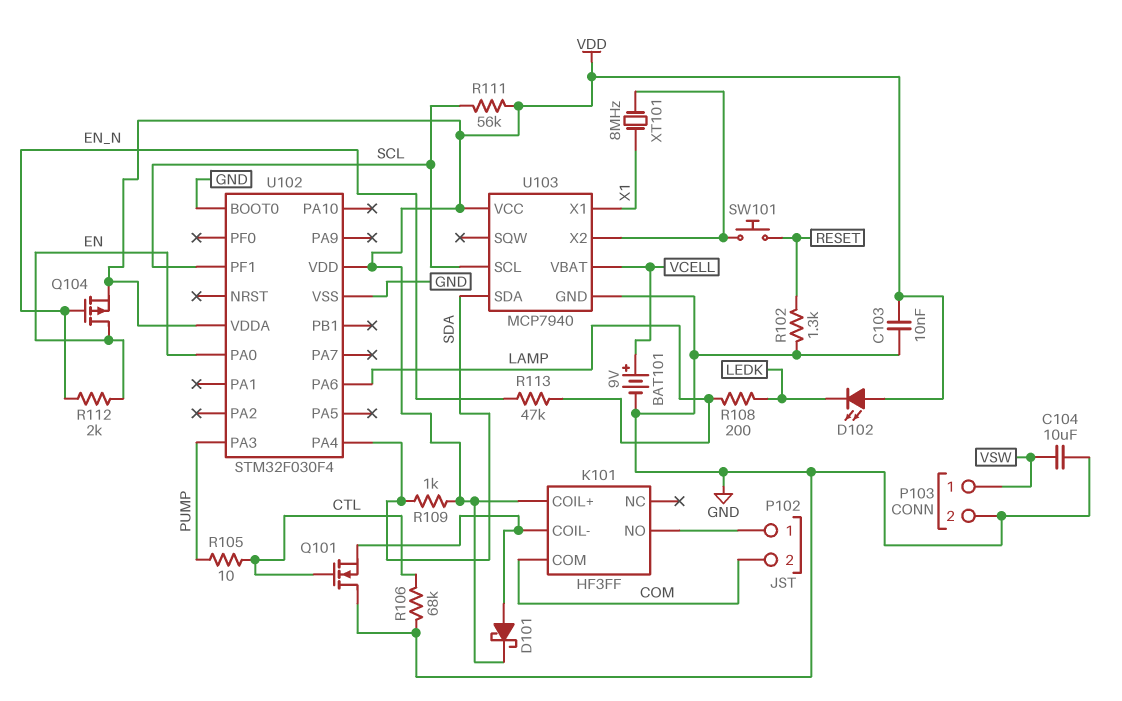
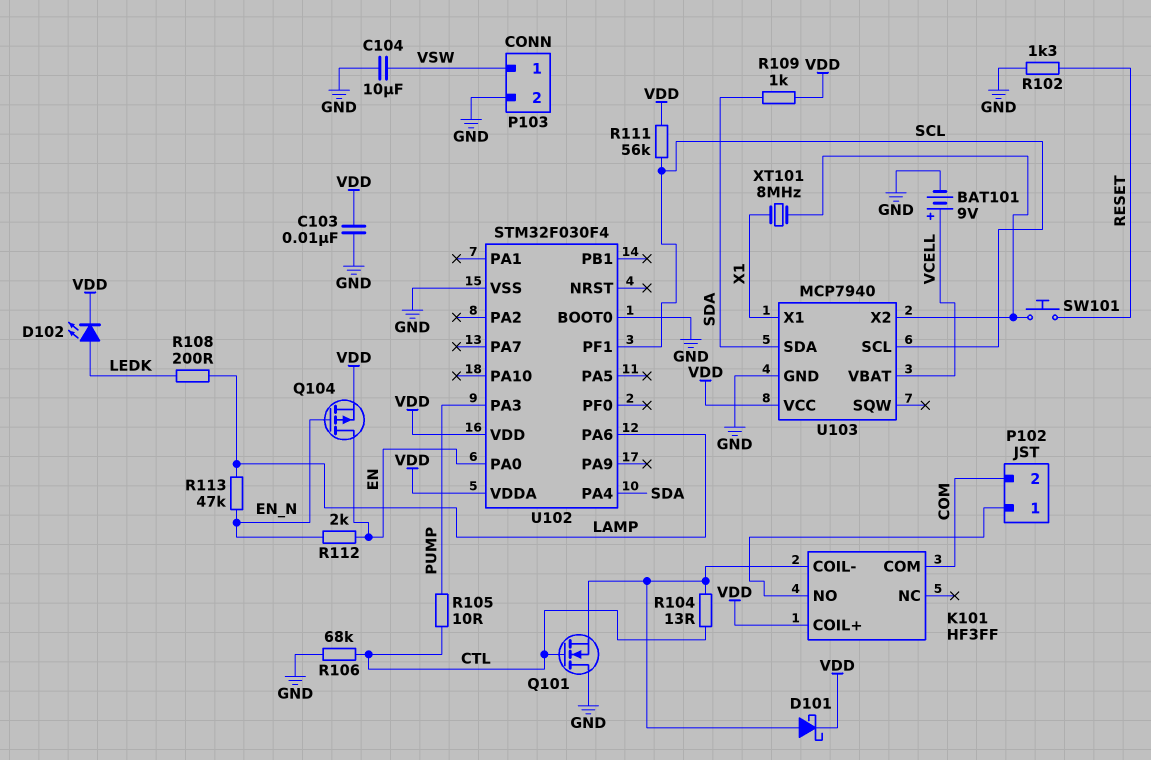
D102: LED (A VDD, K LEDK) -> LED (A LEDK, K VDD)
R104: none -> 13 (CTL, K101/COIL-)

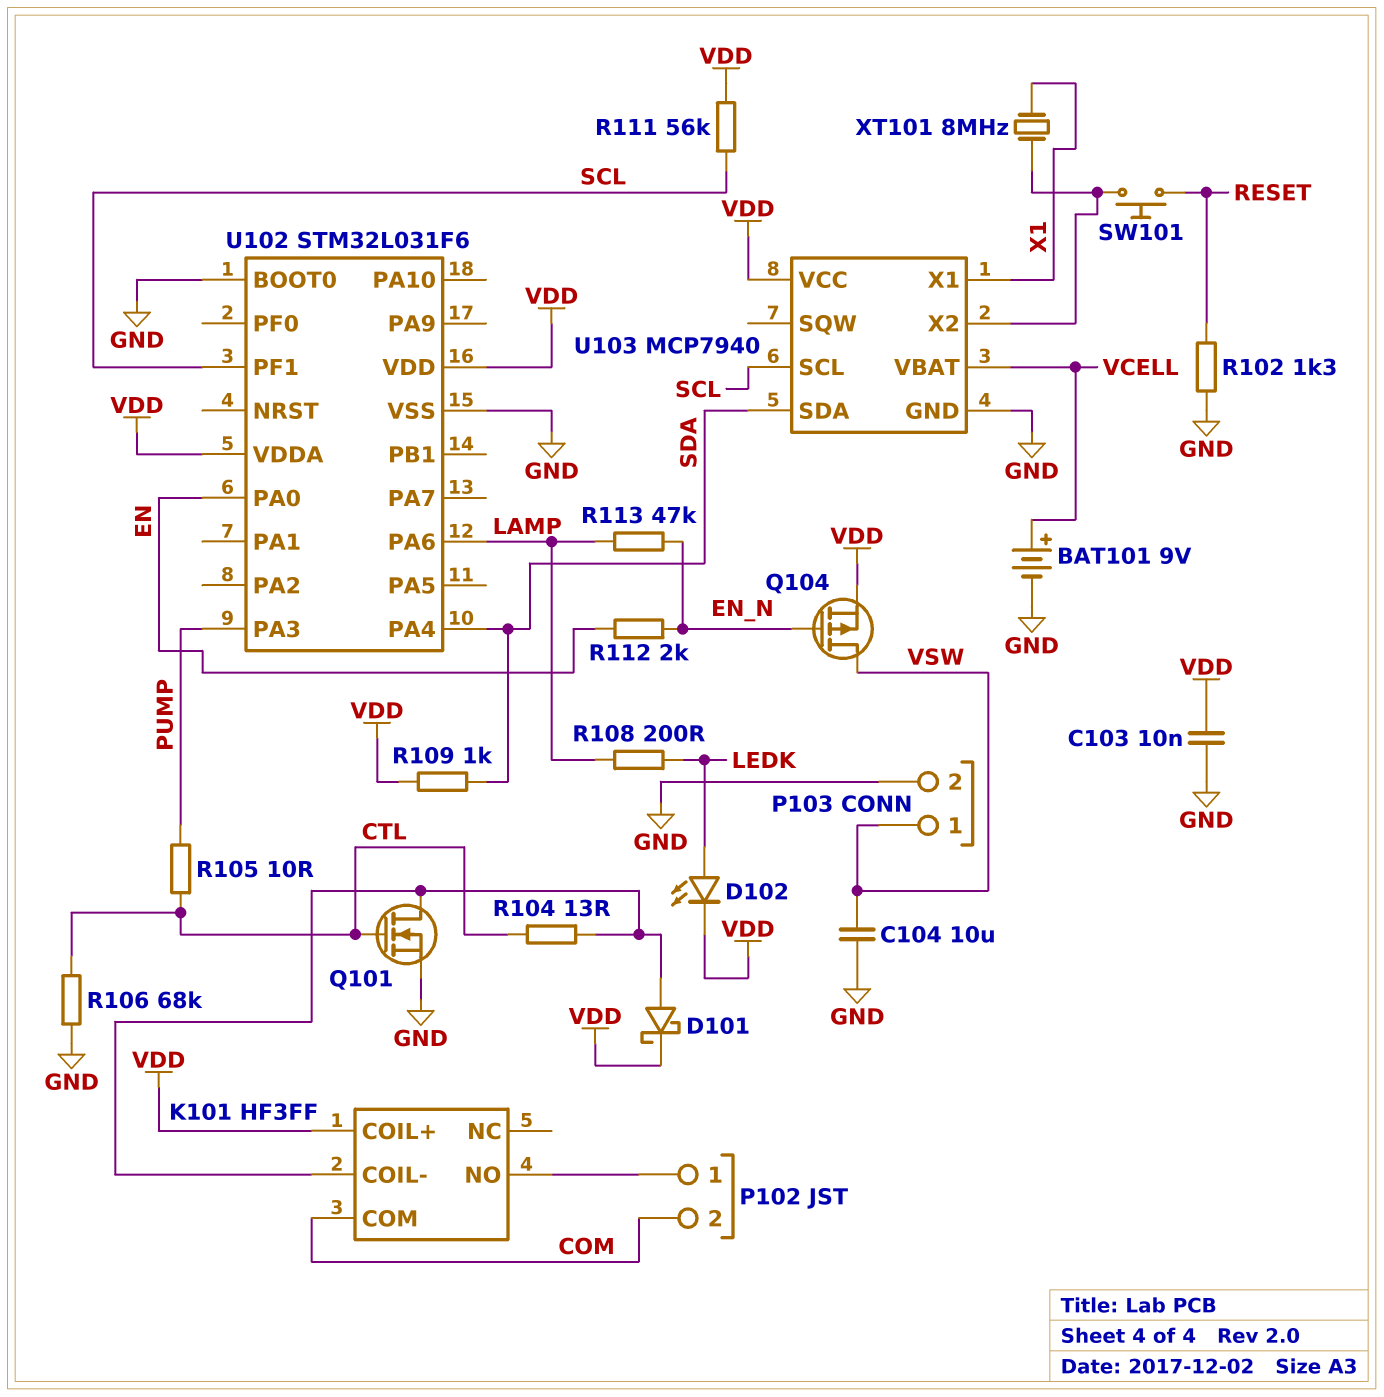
Q101: NMOS (G CTL, D GND, S K101/COIL-) -> NMOS (G CTL, D K101/COIL-, S GND)
Q104: PMOS (G EN_N, D EN, S VDD) -> PMOS (G EN_N, D VSW, S VDD)
U102: STM32F030F4 -> STM32L031F6

